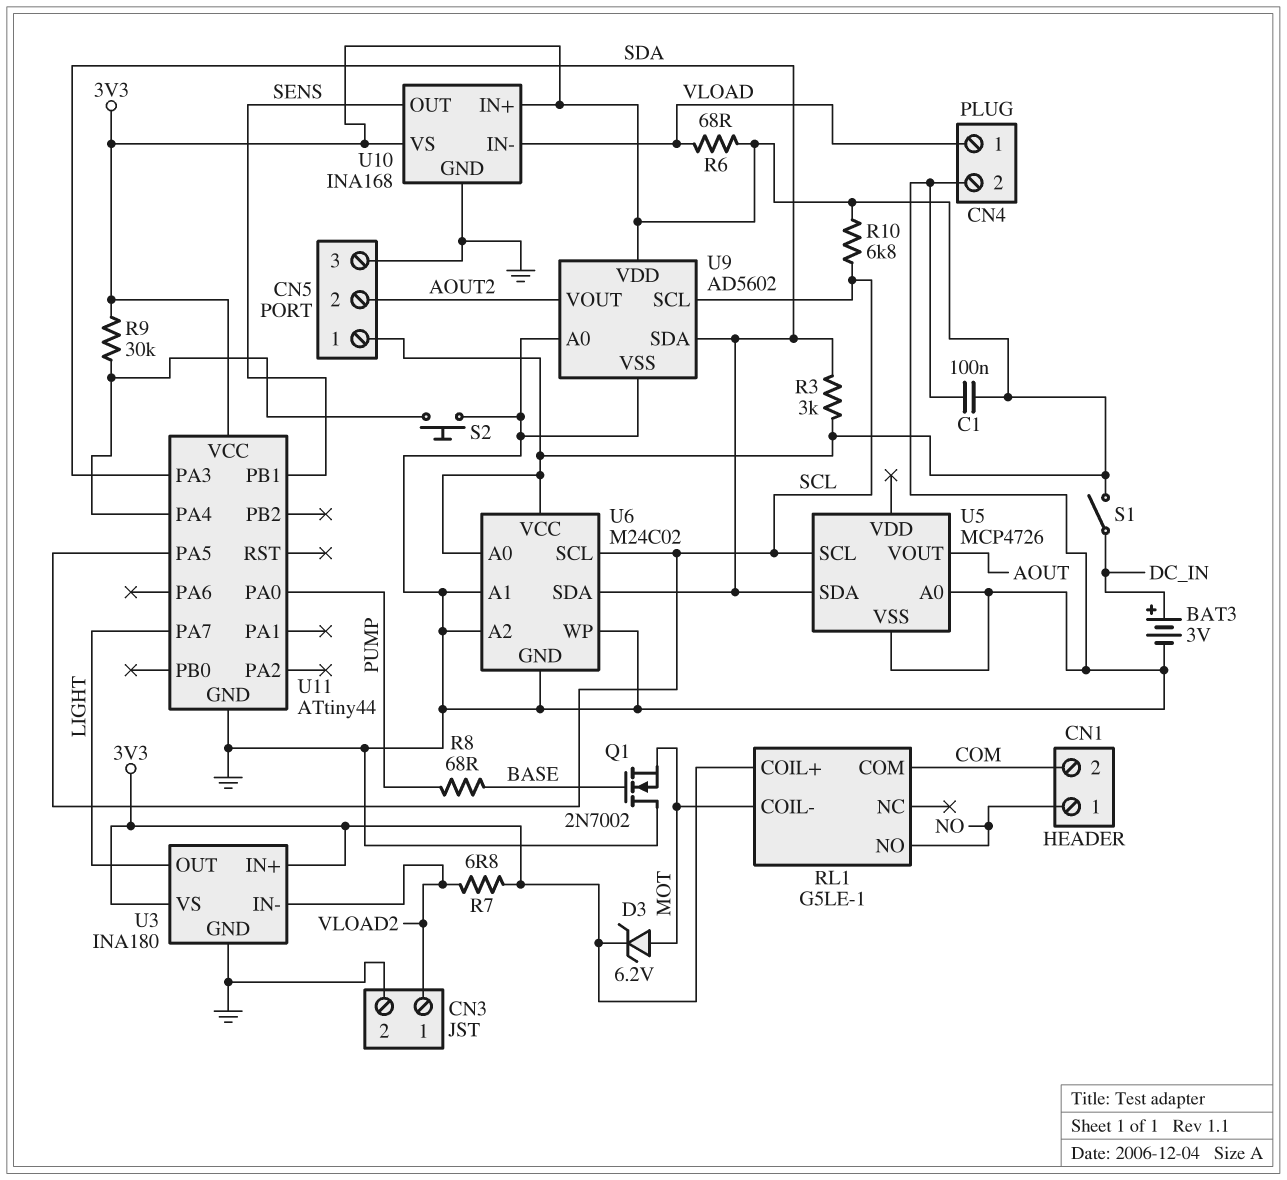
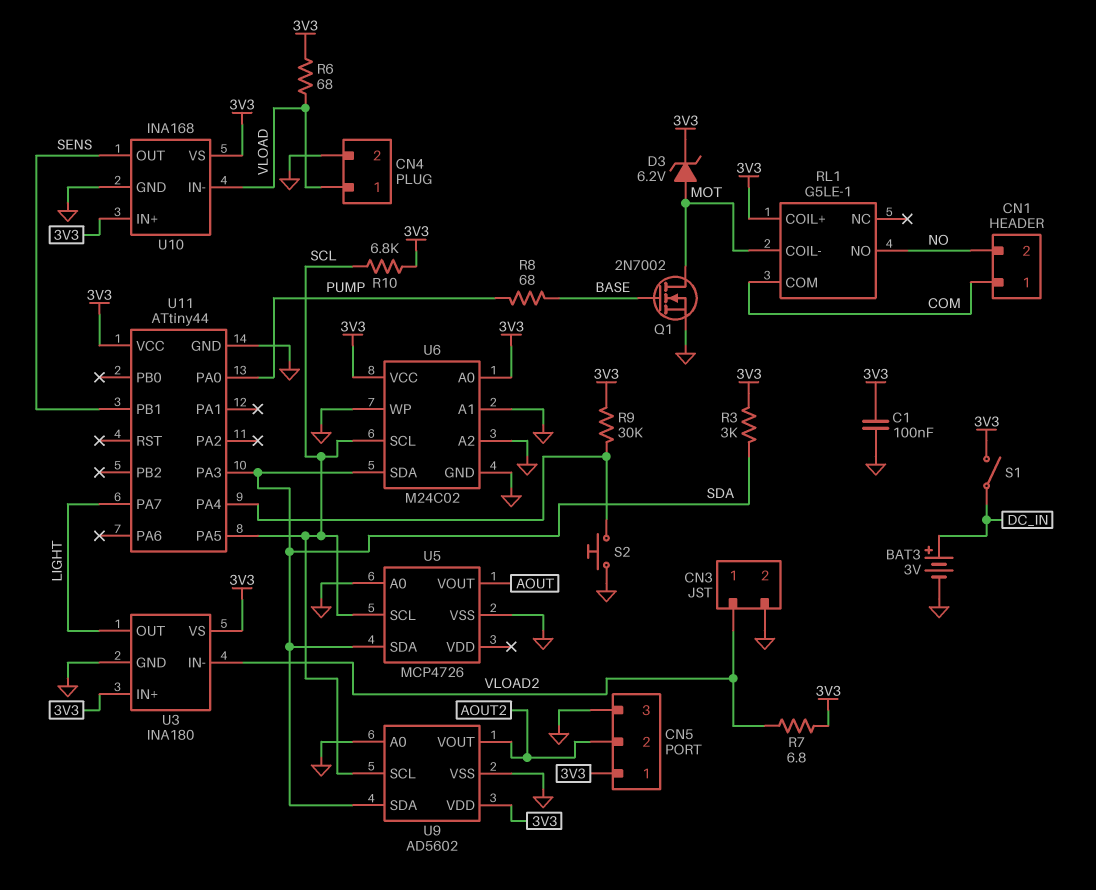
CN1 pin 1: NO -> COM
CN1 pin 2: COM -> NO
Q1: NMOS 2N7002 (G BASE, D GND, S MOT) -> NMOS 2N7002 (G BASE, D MOT, S GND)

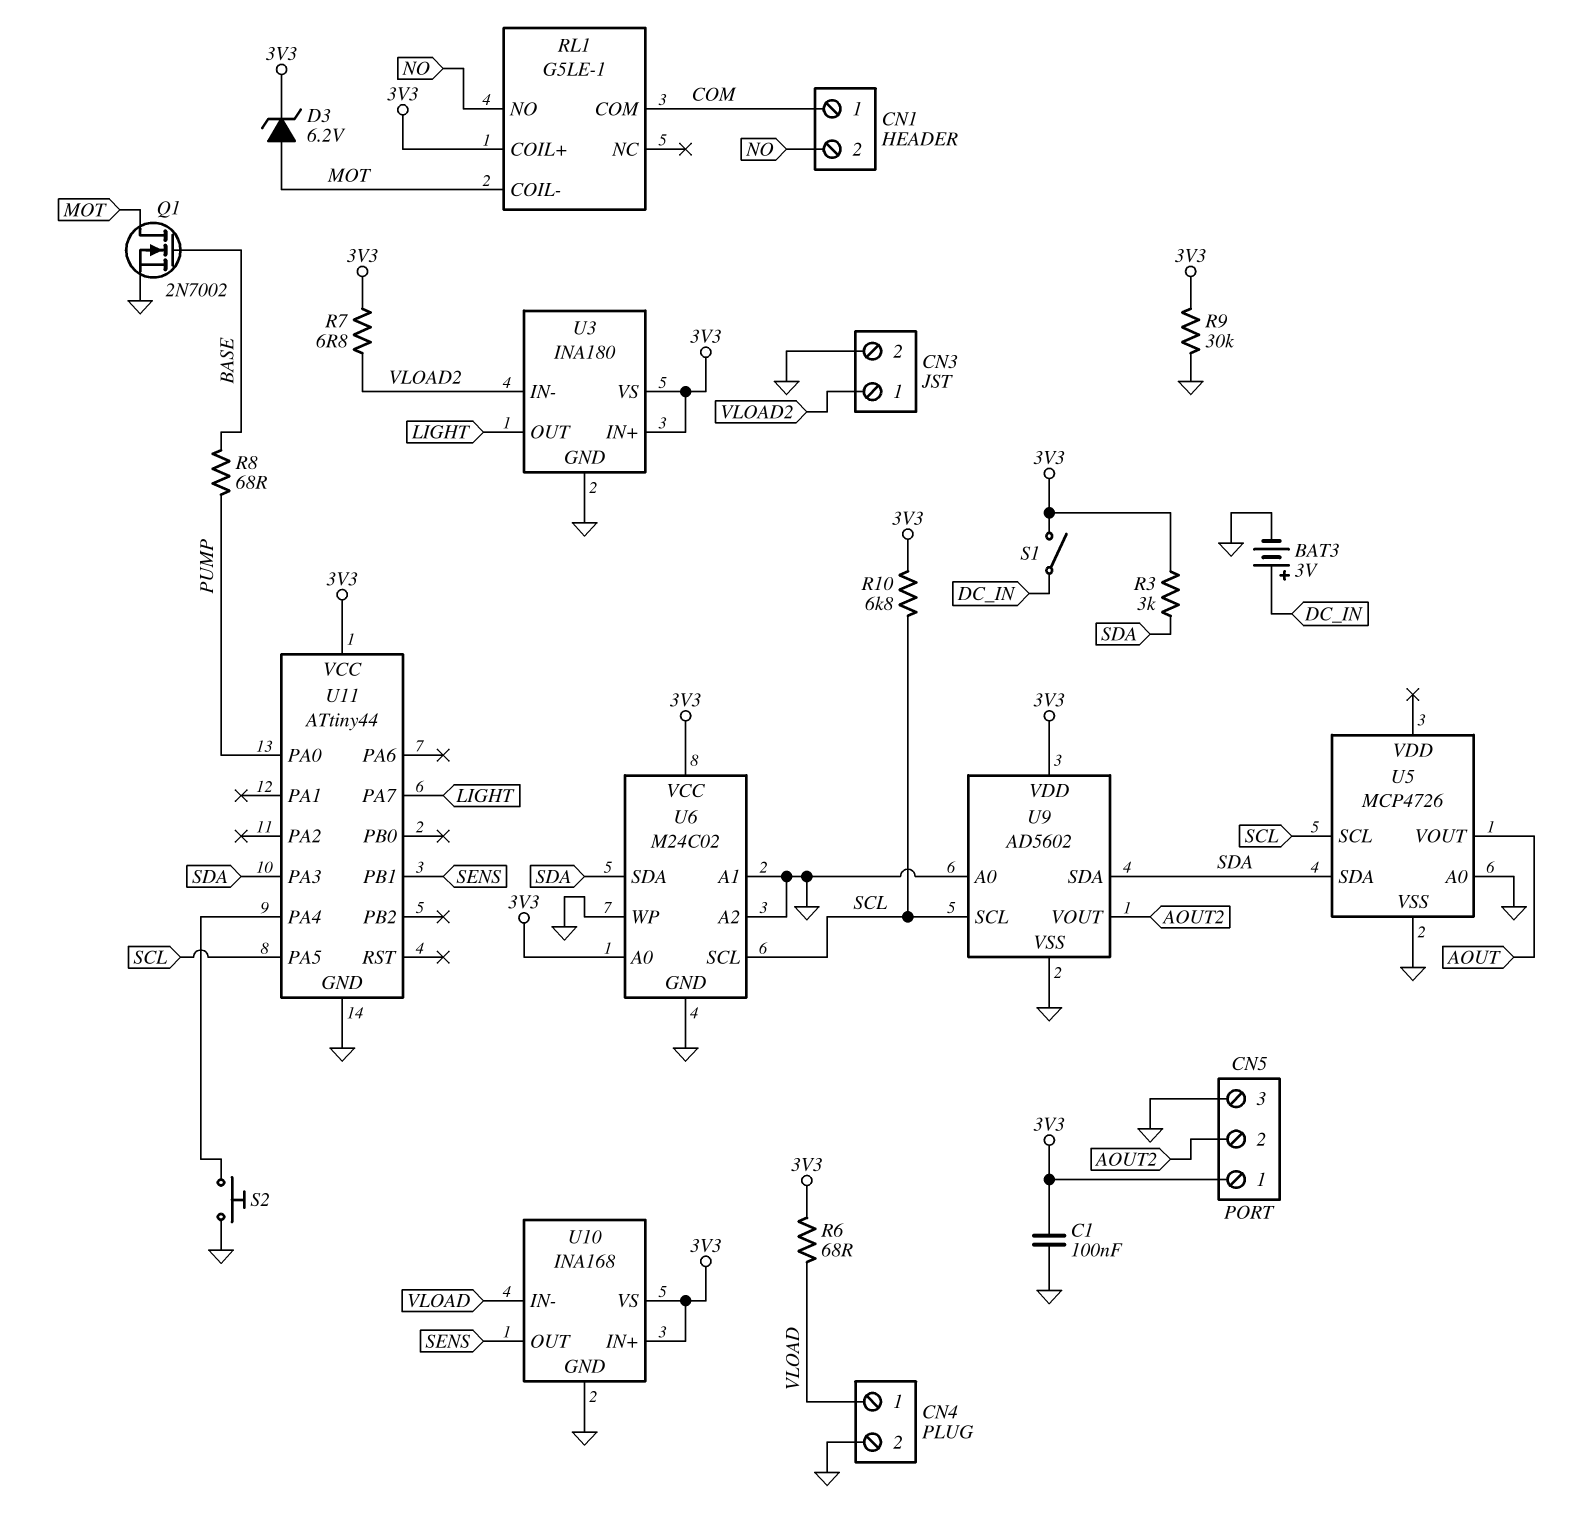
R9: 30k (3V3, U11/PA4) -> 30k (3V3, GND)

